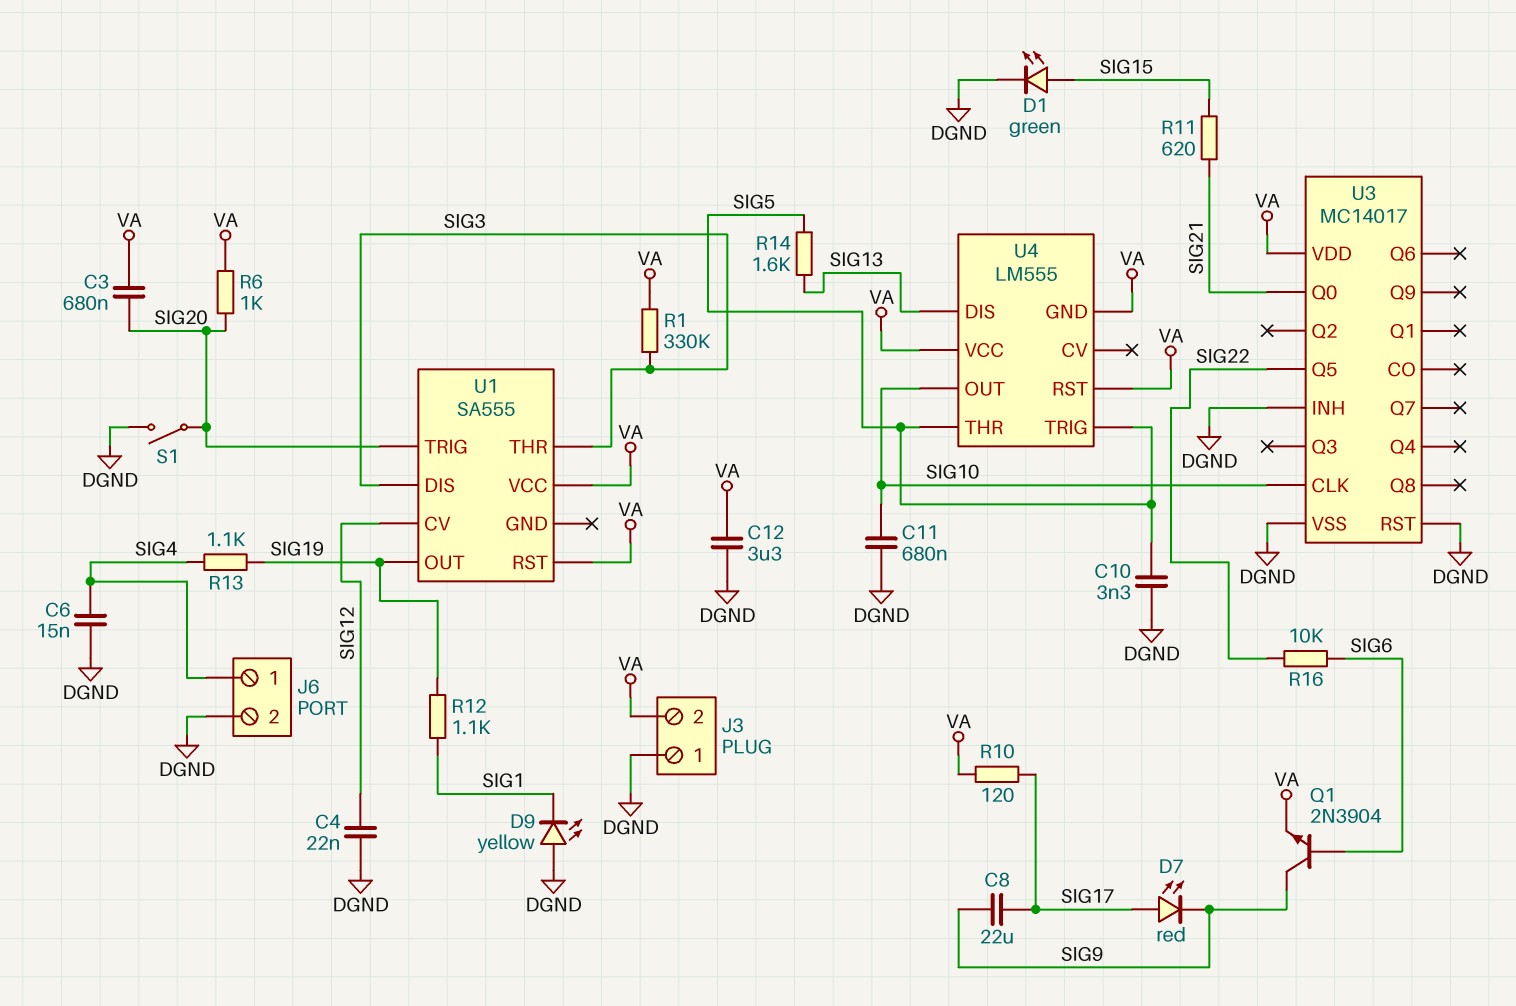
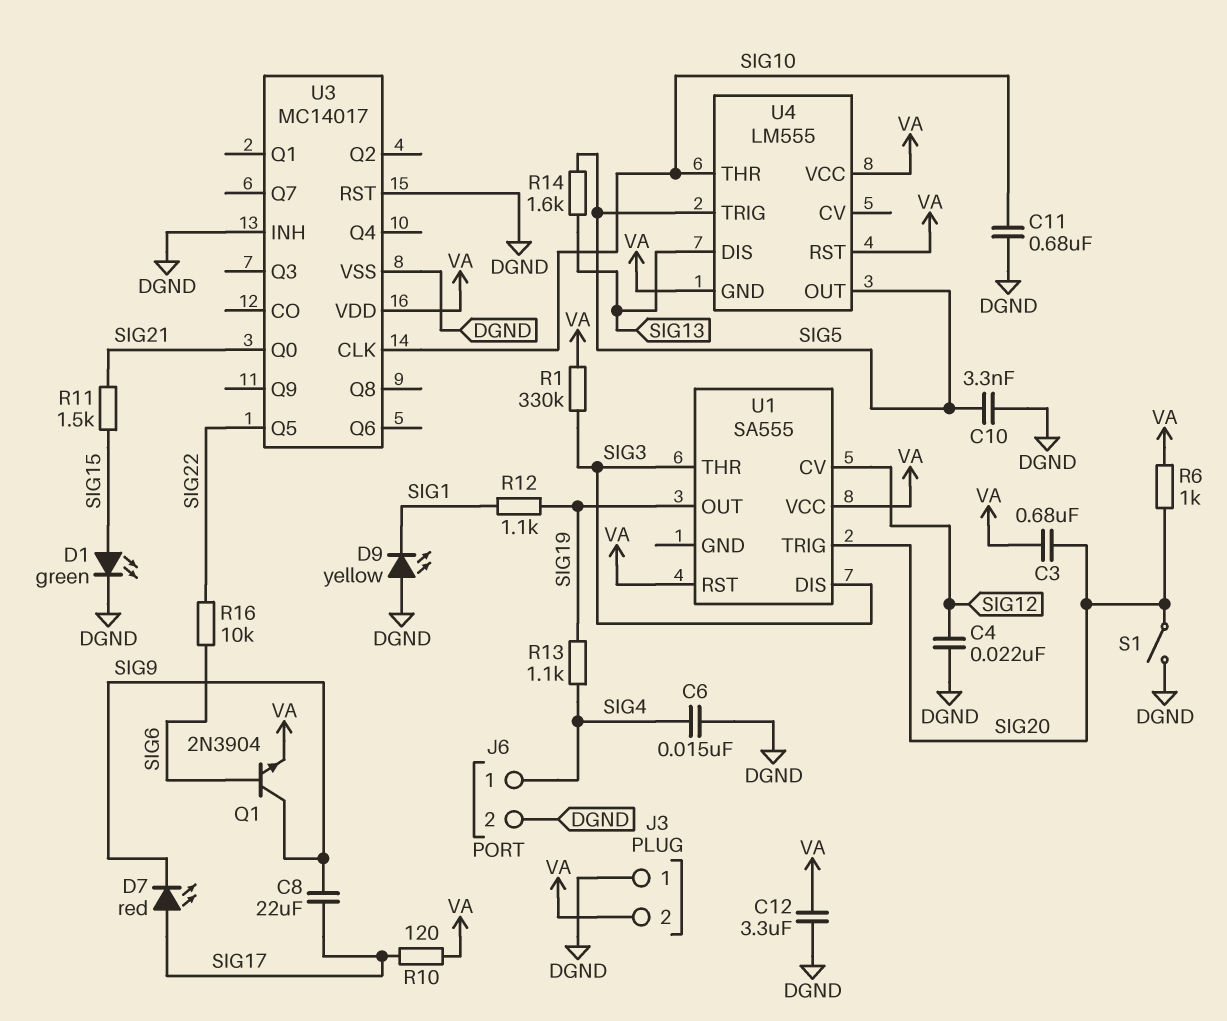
R11: 620 (SIG15, SIG21) -> 1.5k (SIG15, SIG21)
U4 pin OUT: SIG10 -> SIG5
U4 pin THR: SIG5 -> SIG10

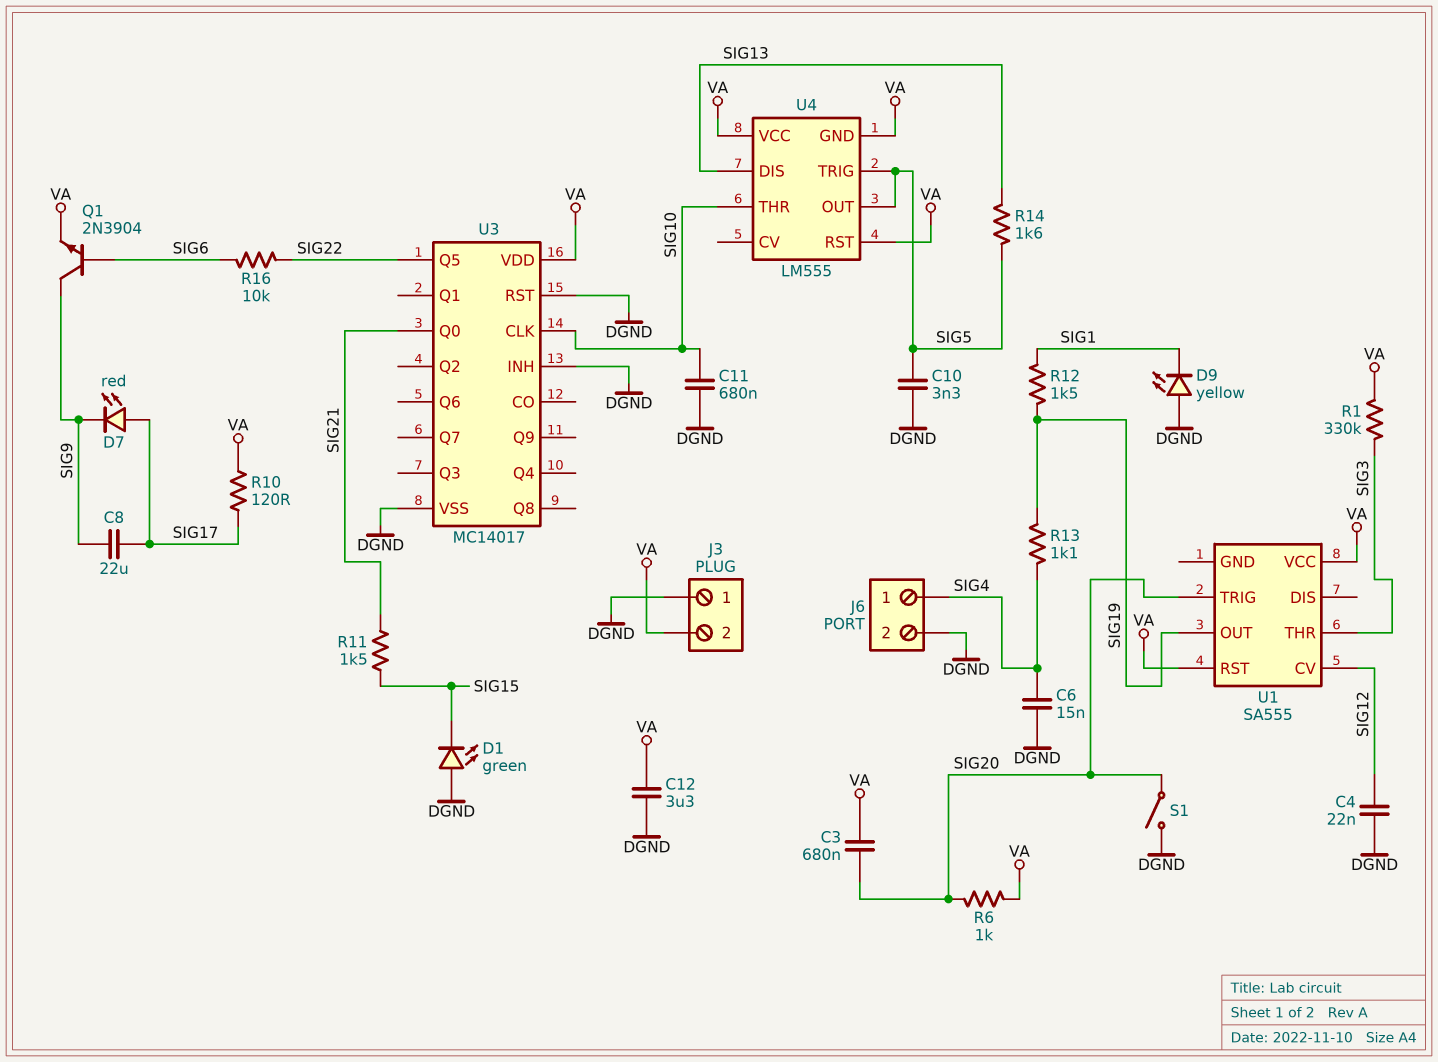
D1: LED green (A SIG15, K DGND) -> LED green (A DGND, K SIG15)
R12: 1.1k (SIG1, SIG19) -> 1.5k (SIG1, SIG19)
U1 pin DIS: SIG3 -> none

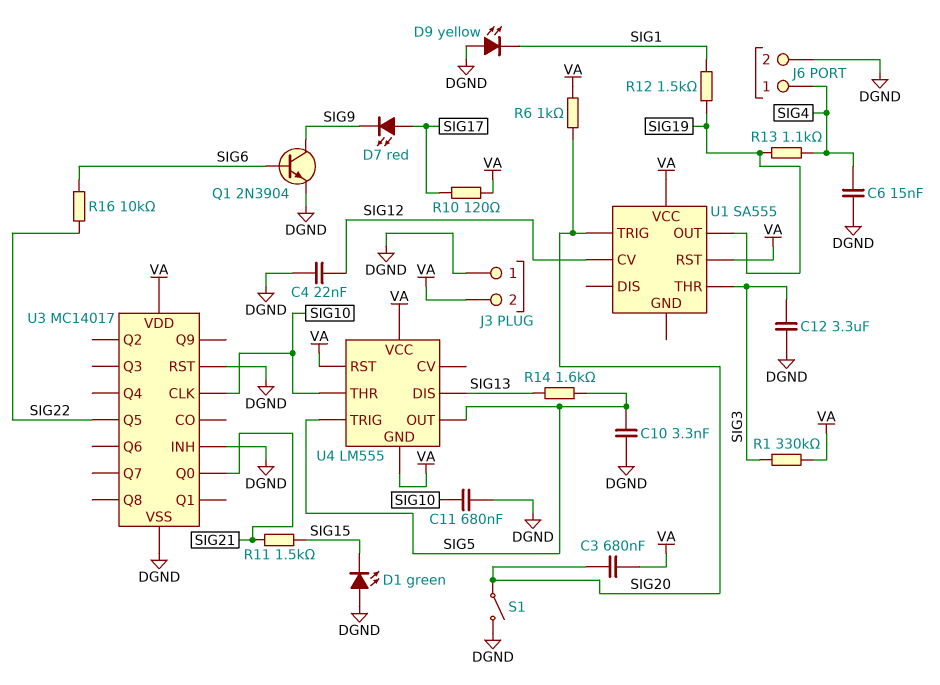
C8: 22uF (SIG9, SIG17) -> none
C12: 3.3uF (DGND, VA) -> 3.3uF (DGND, SIG3)
Q1: NPN 2N3904 (B SIG6, C SIG9, E VA) -> NPN 2N3904 (B SIG6, C SIG9, E DGND)

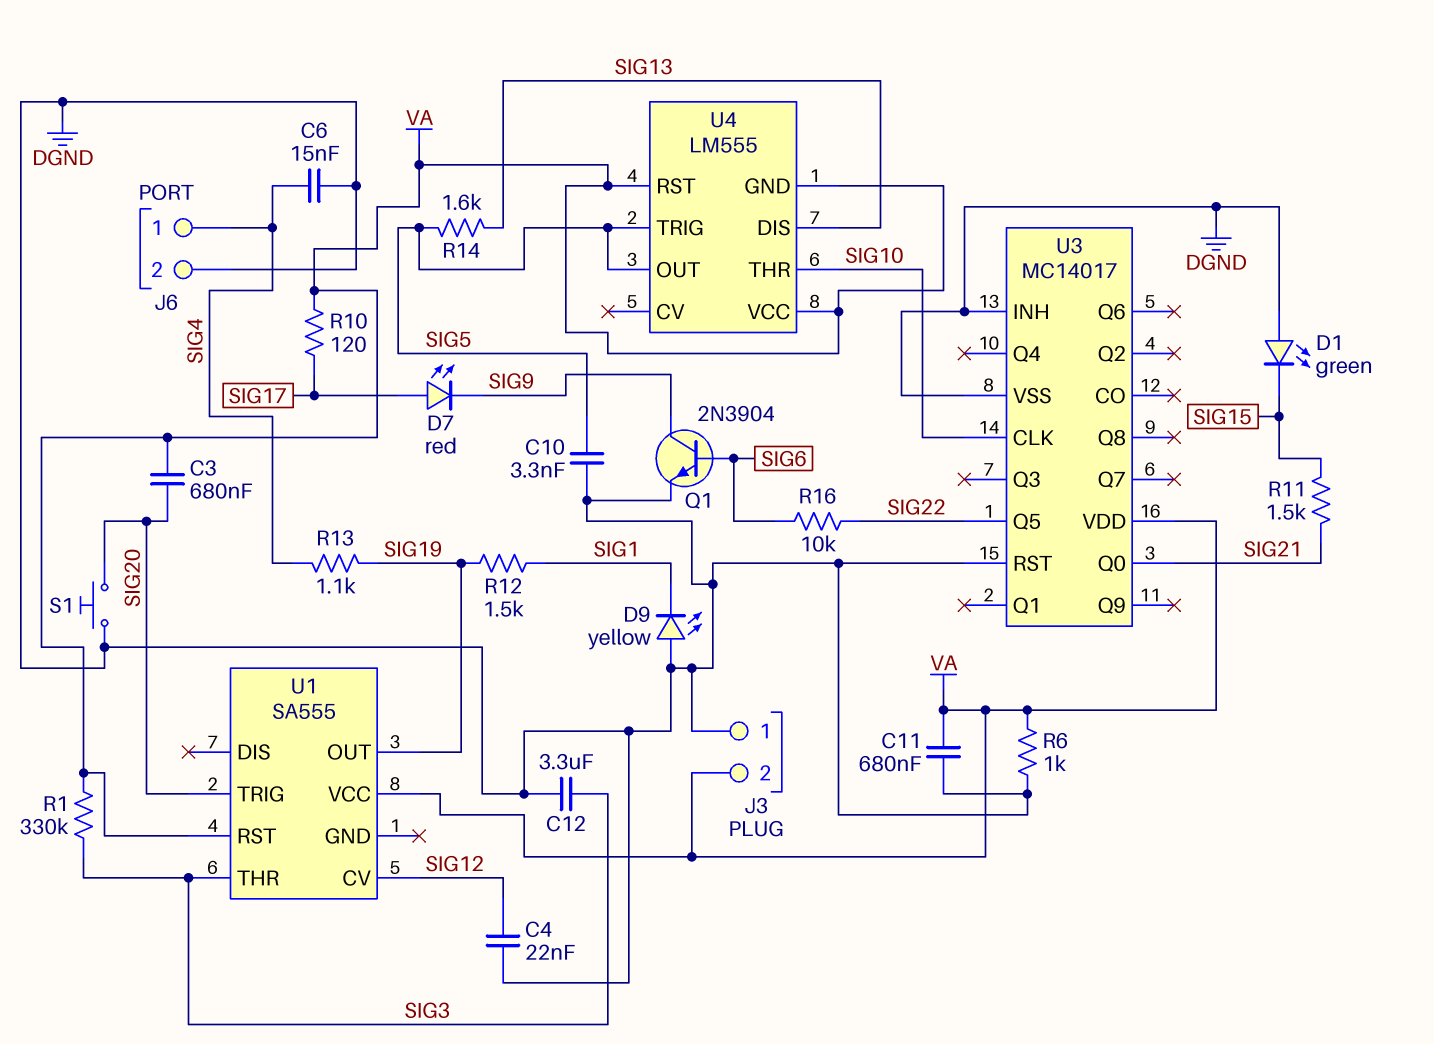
C11: 680nF (DGND, SIG10) -> 680nF (DGND, VA)
R6: 1k (SIG20, VA) -> 1k (DGND, VA)
S1: switch (DGND, SIG20) -> button (DGND, SIG20)

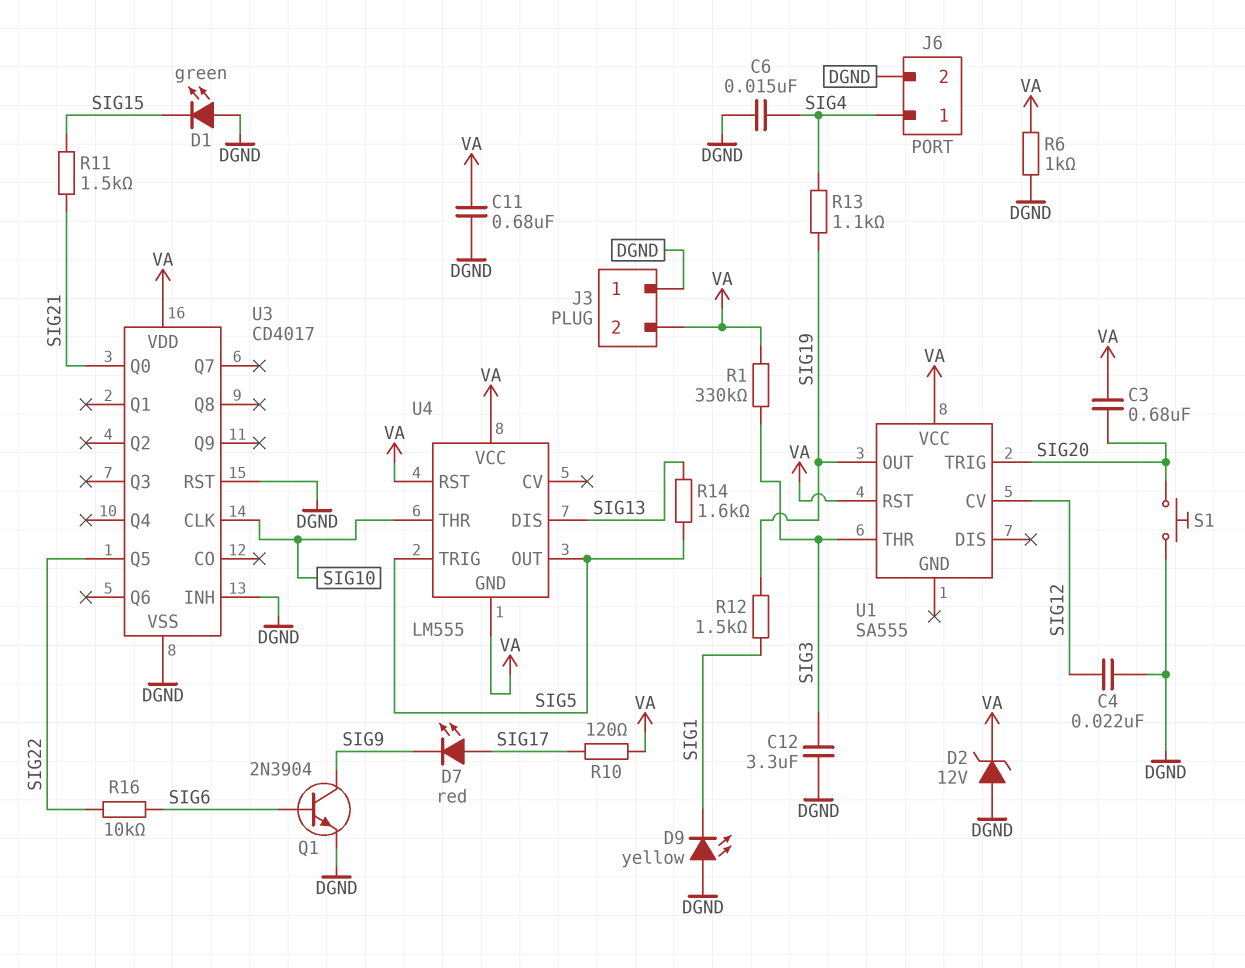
C10: 3.3nF (DGND, SIG5) -> none
D2: none -> zener 12V (A DGND, K VA)
U3: MC14017 -> CD4017

